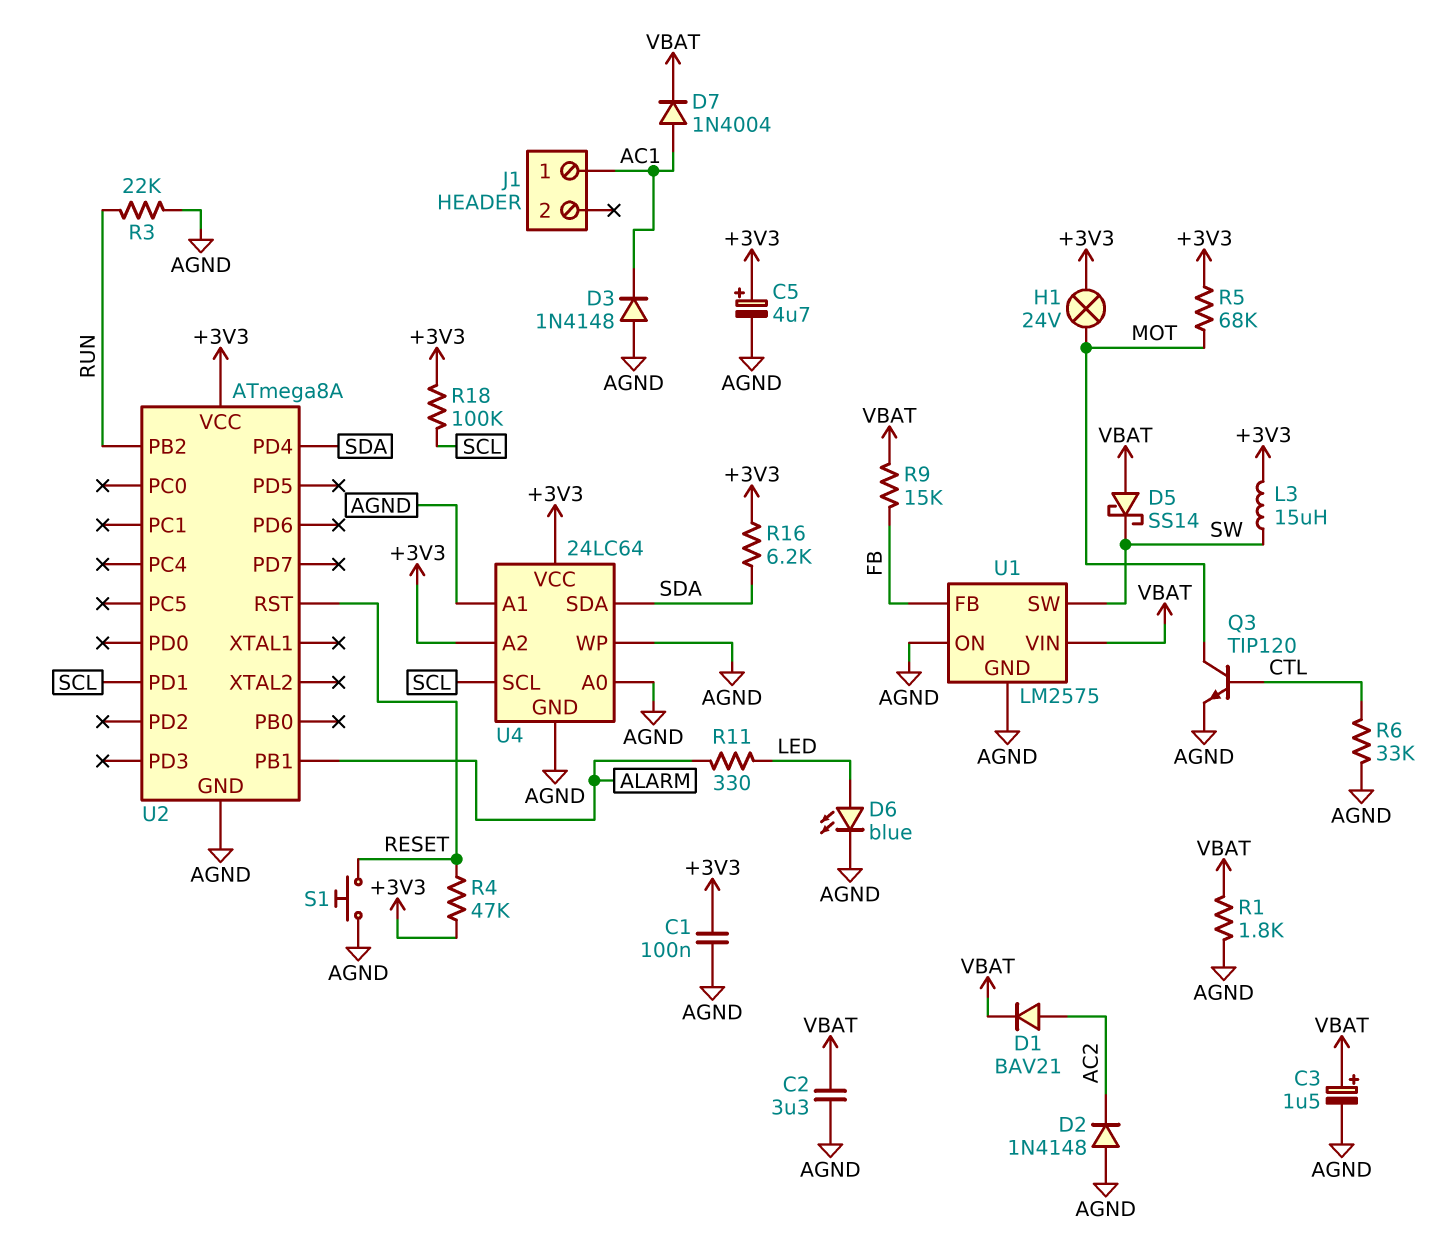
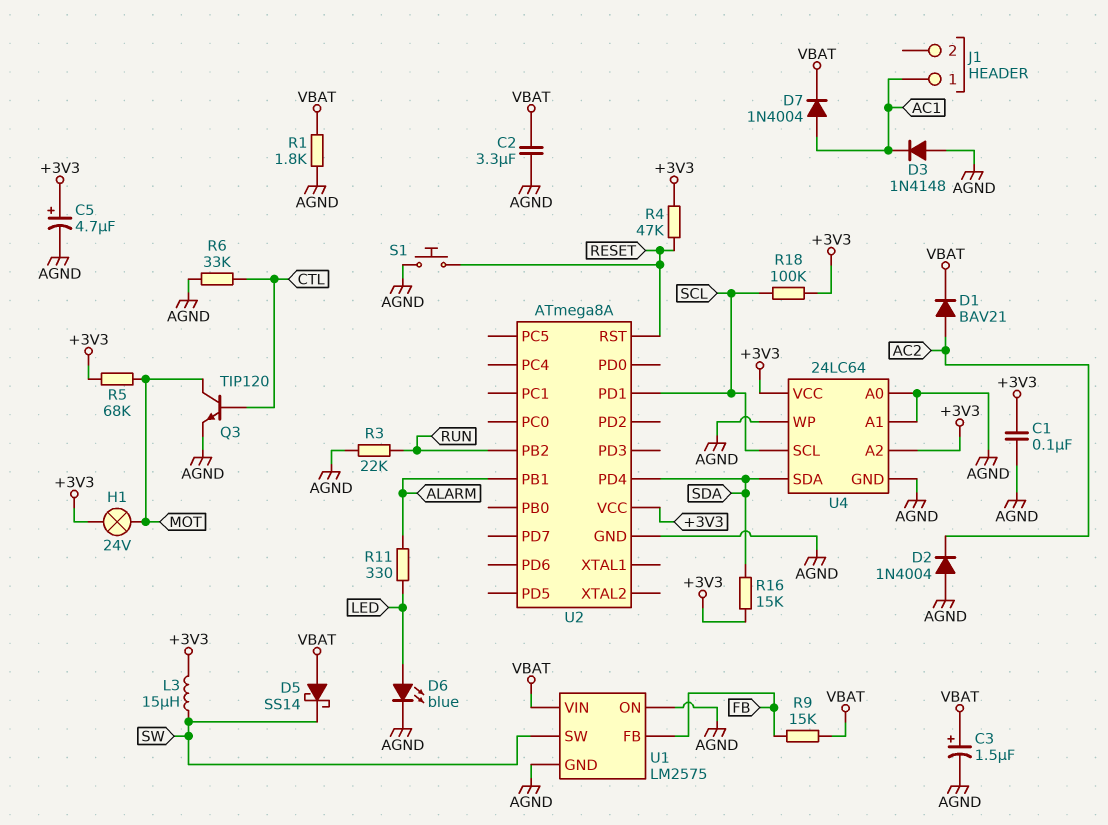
D2: diode 1N4148 (A AGND, K AC2) -> diode 1N4004 (A AGND, K AC2)
R16: 6.2k (+3V3, SDA) -> 15k (+3V3, SDA)

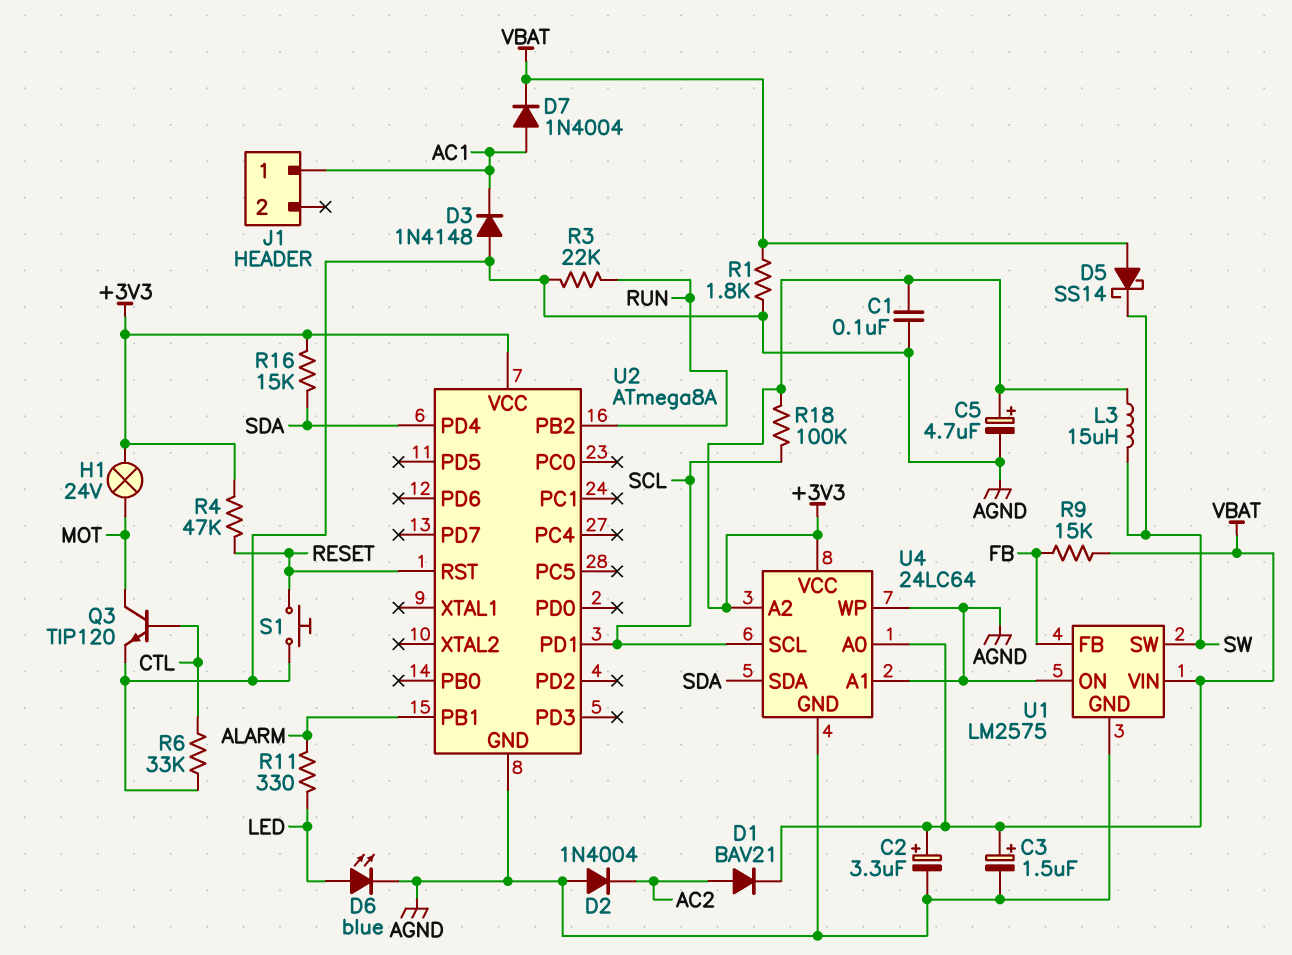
C2: 3.3uF (AGND, VBAT) -> 3.3uF (plus VBAT, minus AGND)
R5: 68k (+3V3, MOT) -> none
U4 pin A0: AGND -> VBAT

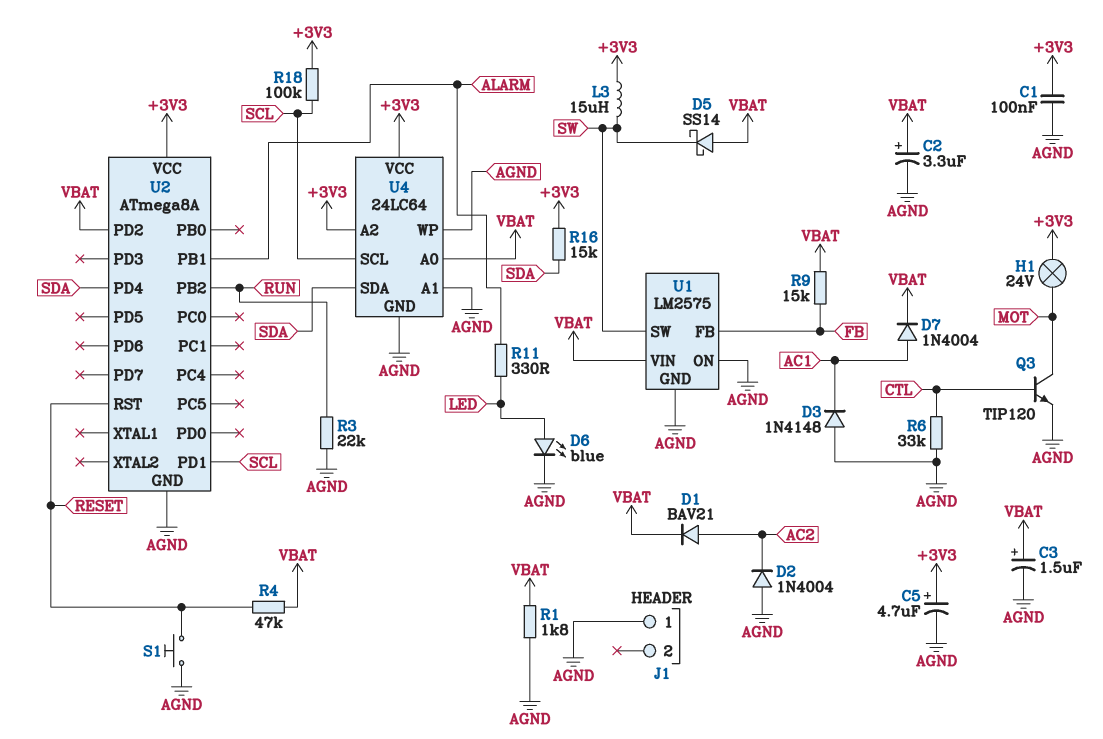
J1 pin 1: AC1 -> AGND
R4: 47k (+3V3, RESET) -> 47k (RESET, VBAT)
U2 pin PD2: none -> VBAT

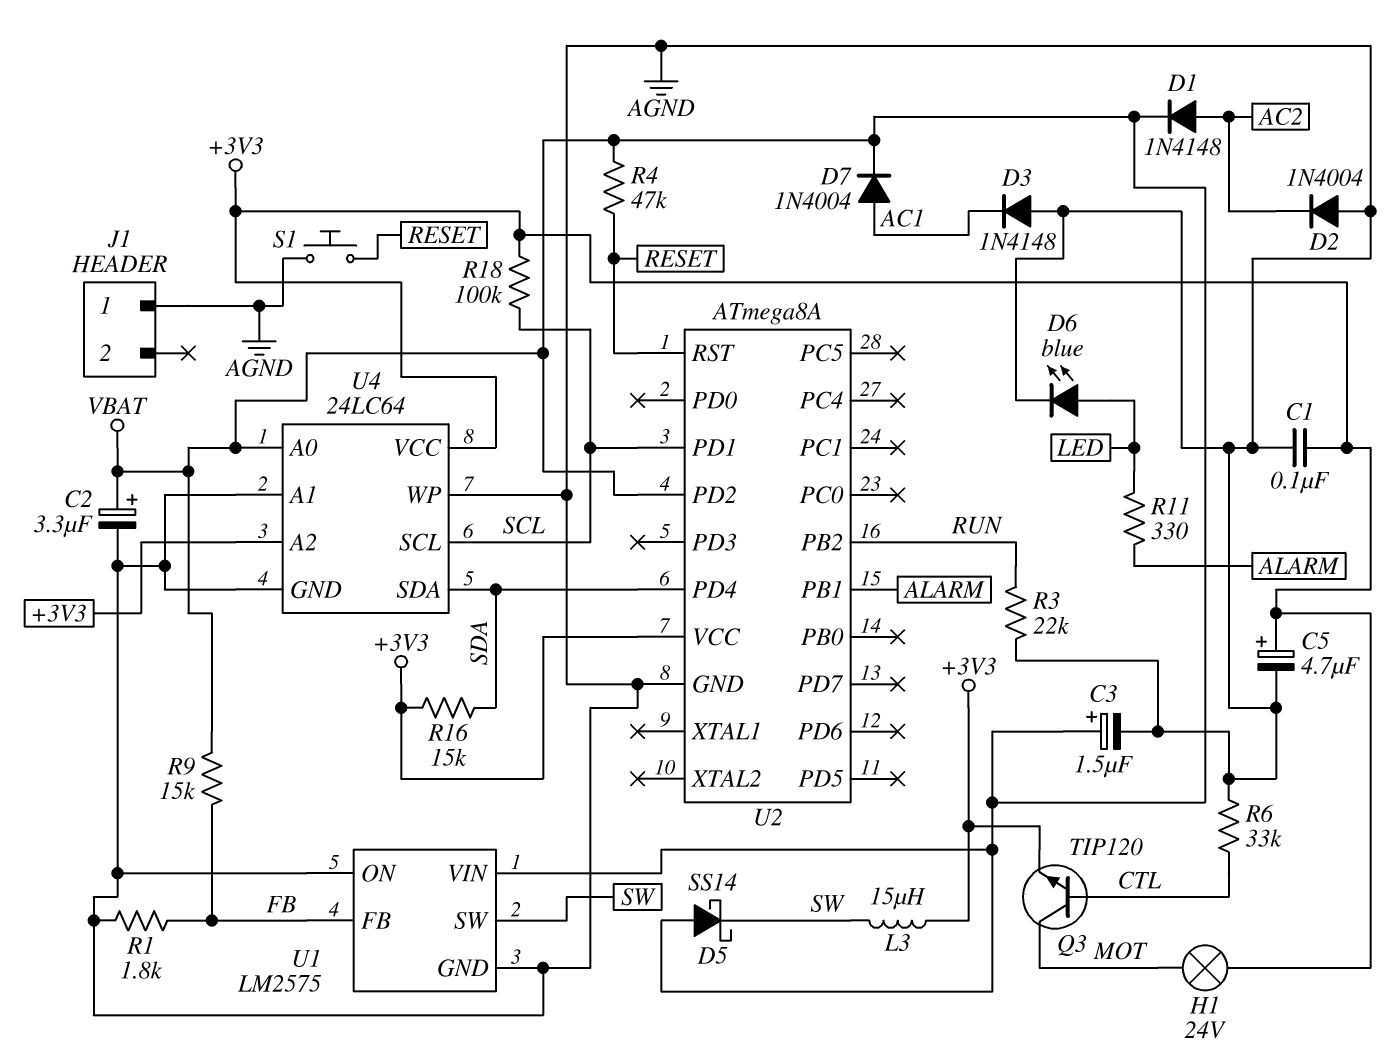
D1: diode BAV21 (A AC2, K VBAT) -> diode 1N4148 (A AC2, K VBAT)
Q3: NPN TIP120 (B CTL, C MOT, E AGND) -> NPN TIP120 (B CTL, C MOT, E +3V3)
R1: 1.8k (AGND, VBAT) -> 1.8k (AGND, FB)

